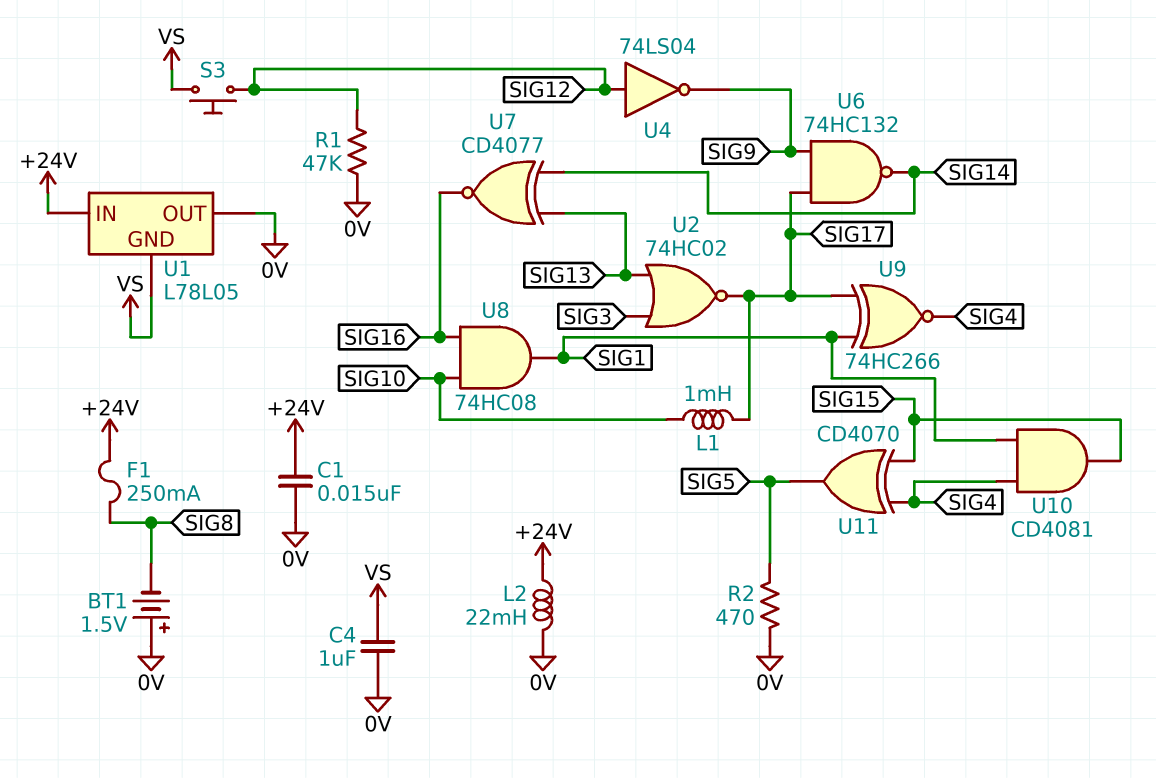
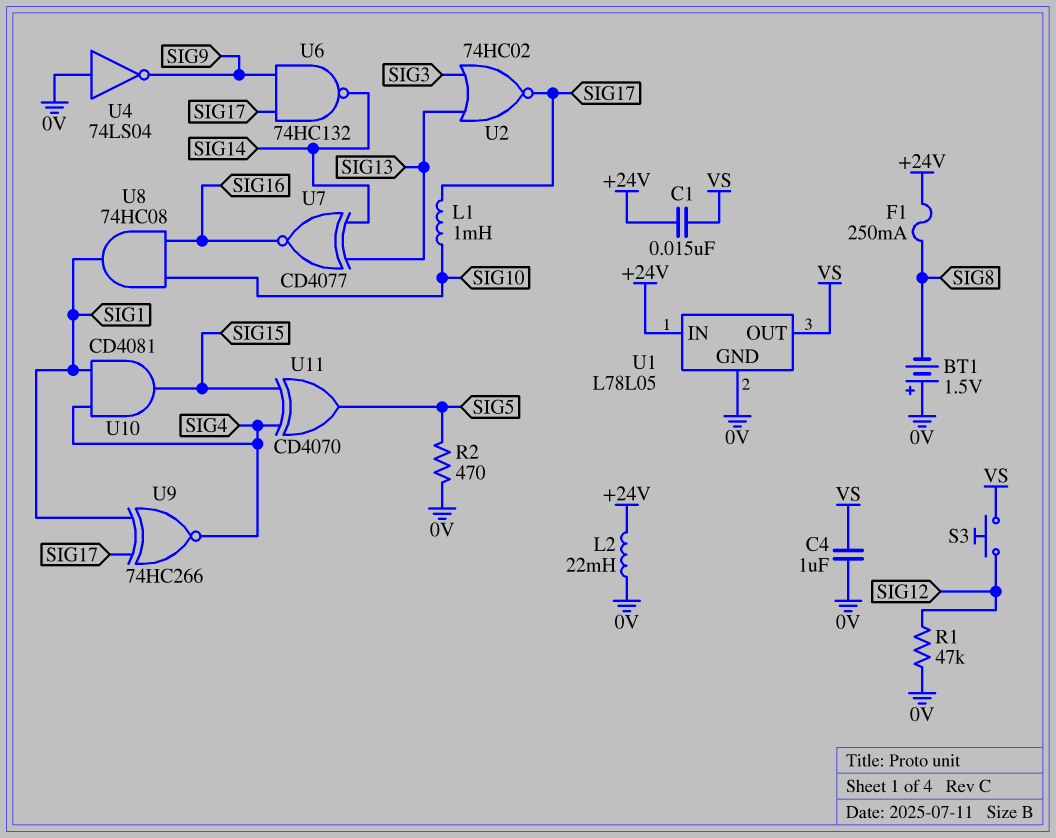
C1: 15nF (+24V, 0V) -> 15nF (+24V, VS)
U1 pin GND: VS -> 0V
U1 pin OUT: 0V -> VS
U4: NOT 74LS04 (in SIG12, out SIG9) -> NOT 74LS04 (in 0V, out SIG9)

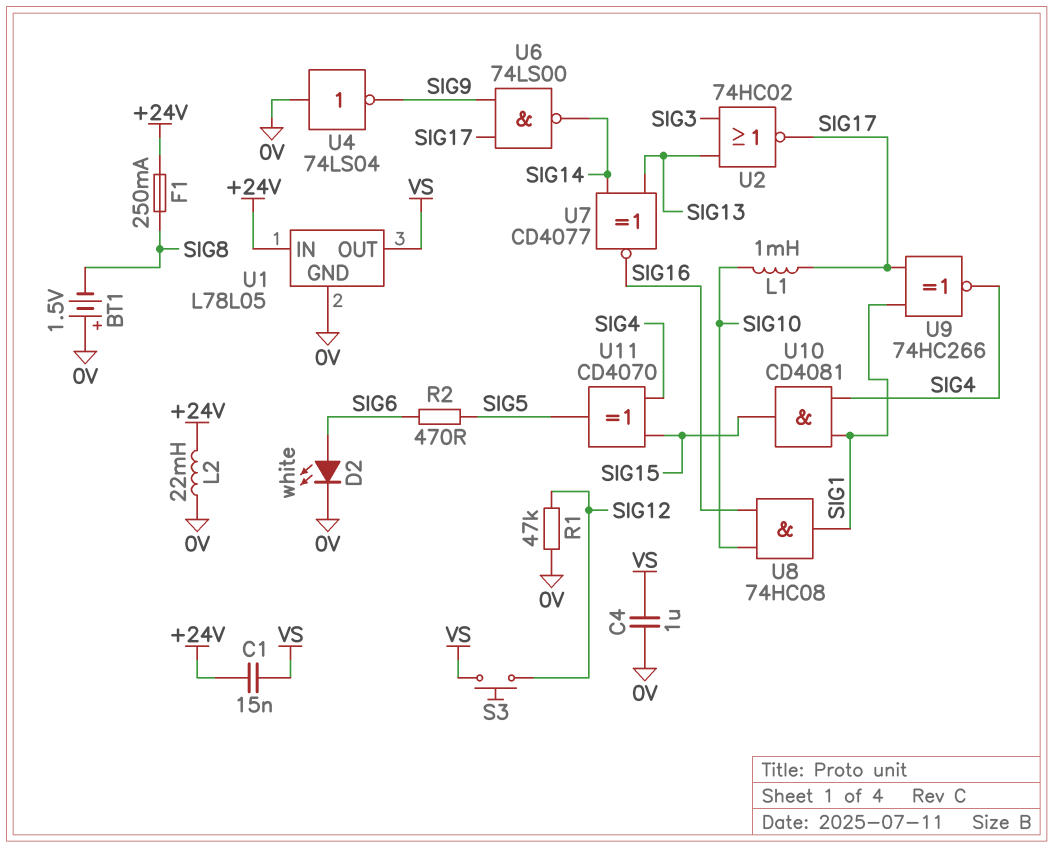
D2: none -> LED white (A SIG6, K 0V)
R2: 470 (0V, SIG5) -> 470 (SIG5, SIG6)
U6: NAND 74HC132 (in SIG9, in SIG17, out SIG14) -> NAND 74LS00 (in SIG9, in SIG17, out SIG14)

